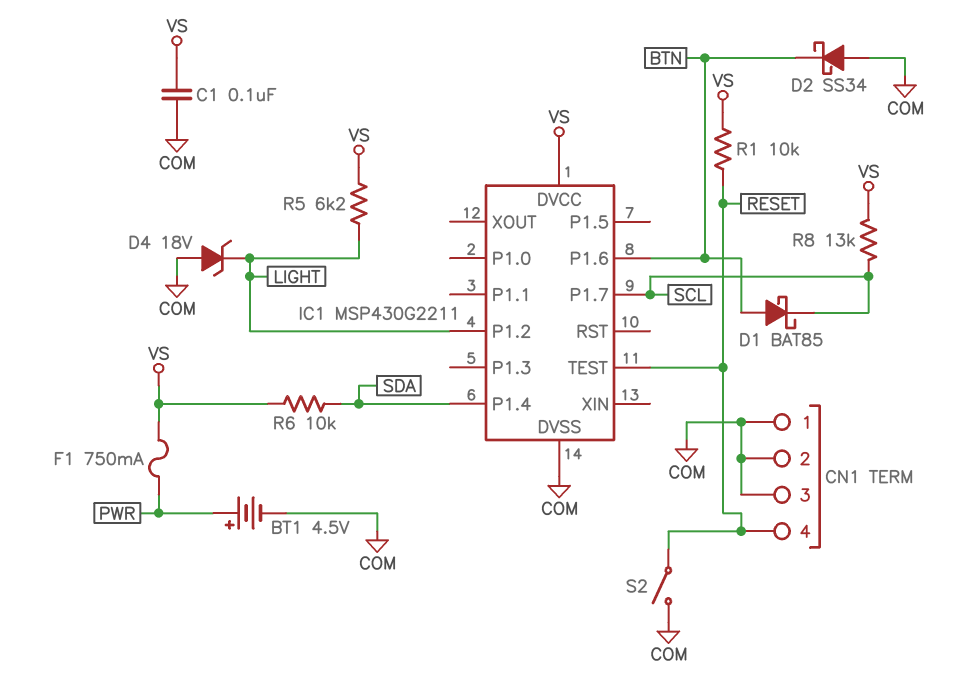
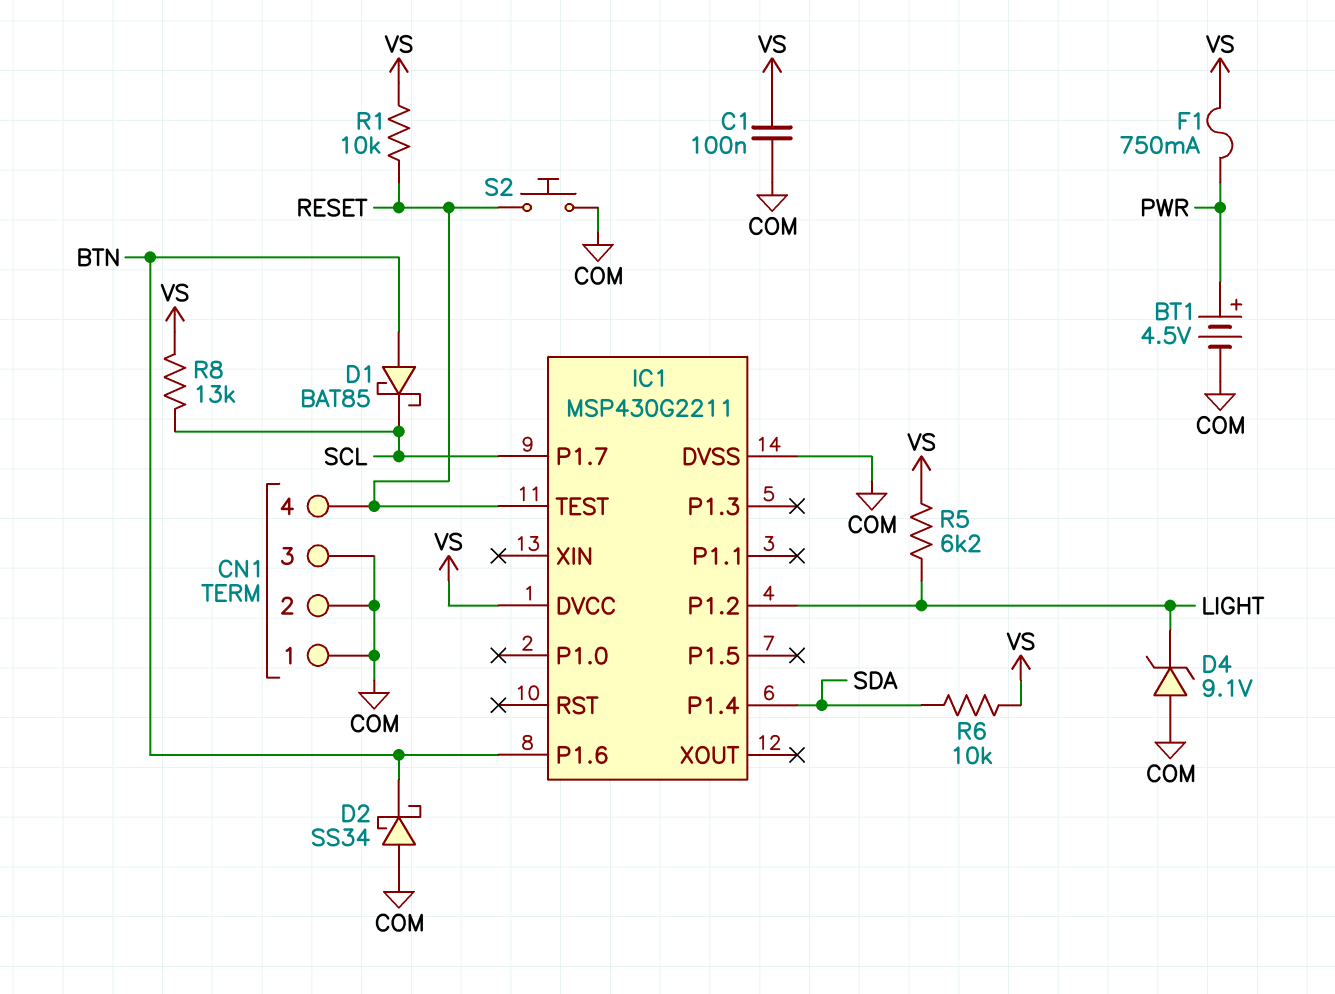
D4: zener 18V (A COM, K LIGHT) -> zener 9.1V (A COM, K LIGHT)
S2: switch (COM, RESET) -> button (COM, RESET)

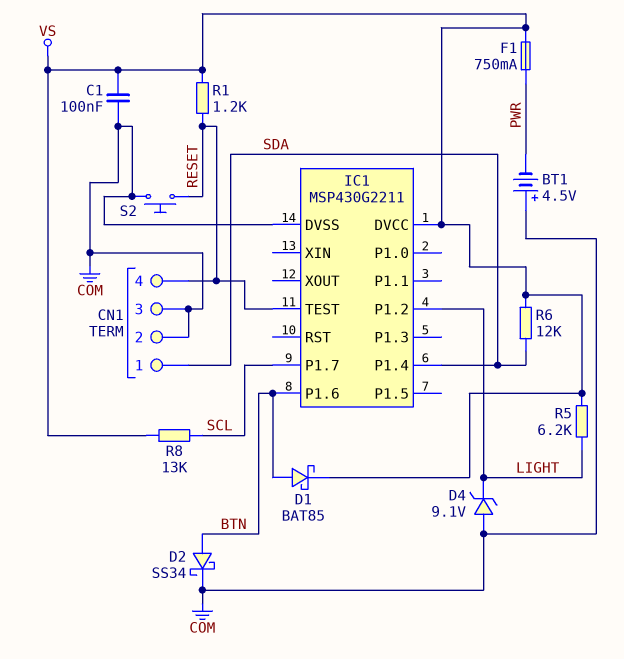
BT1: 4.5V (plus PWR, minus COM) -> 4.5V (plus COM, minus PWR)
CN1 pin 1: COM -> SDA
D1: schottky BAT85 (A BTN, K SCL) -> schottky BAT85 (A BTN, K VS)
D2: schottky SS34 (A COM, K BTN) -> schottky SS34 (A BTN, K COM)
R1: 10k (RESET, VS) -> 1.2k (RESET, VS)
R6: 10k (SDA, VS) -> 12k (SDA, VS)

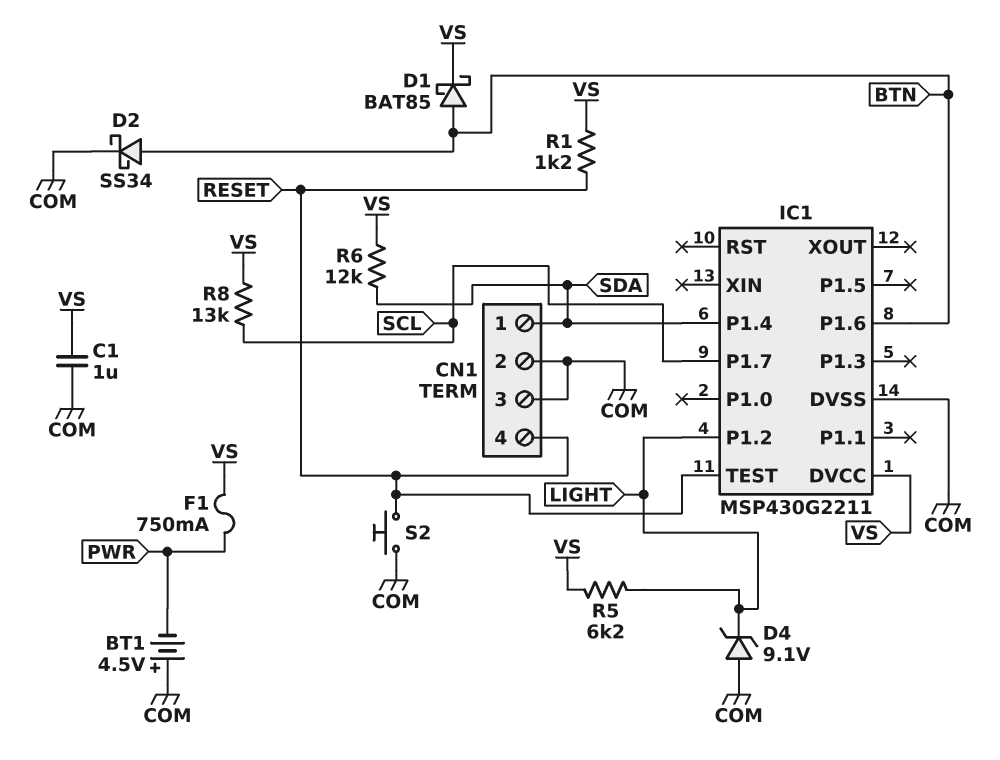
C1: 100nF (COM, VS) -> 1uF (COM, VS)

